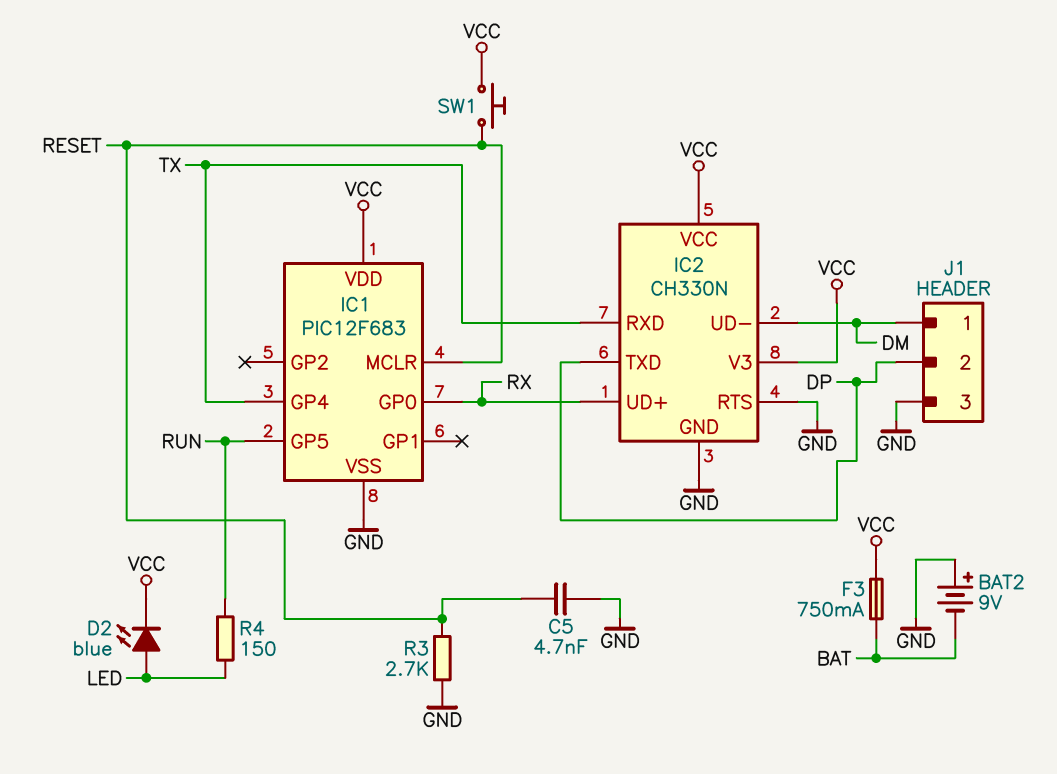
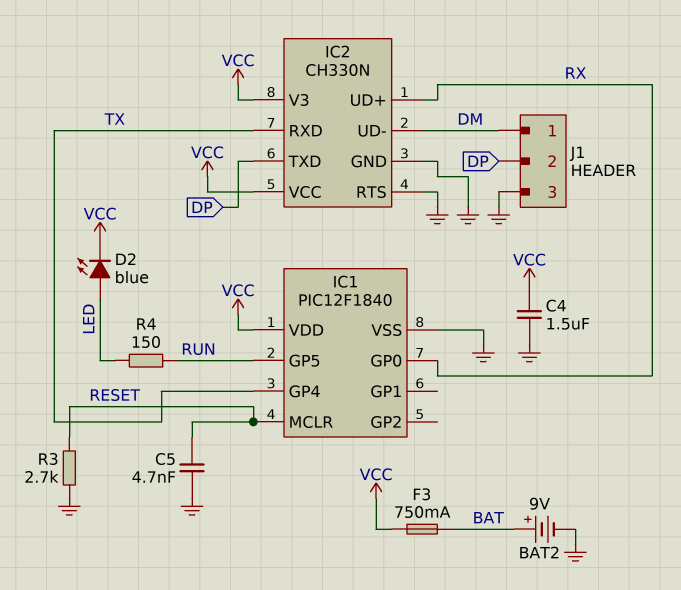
BAT2: 9V (plus GND, minus BAT) -> 9V (plus BAT, minus GND)
C4: none -> 1.5uF (GND, VCC)
IC1: PIC12F683 -> PIC12F1840
SW1: button (RESET, VCC) -> none

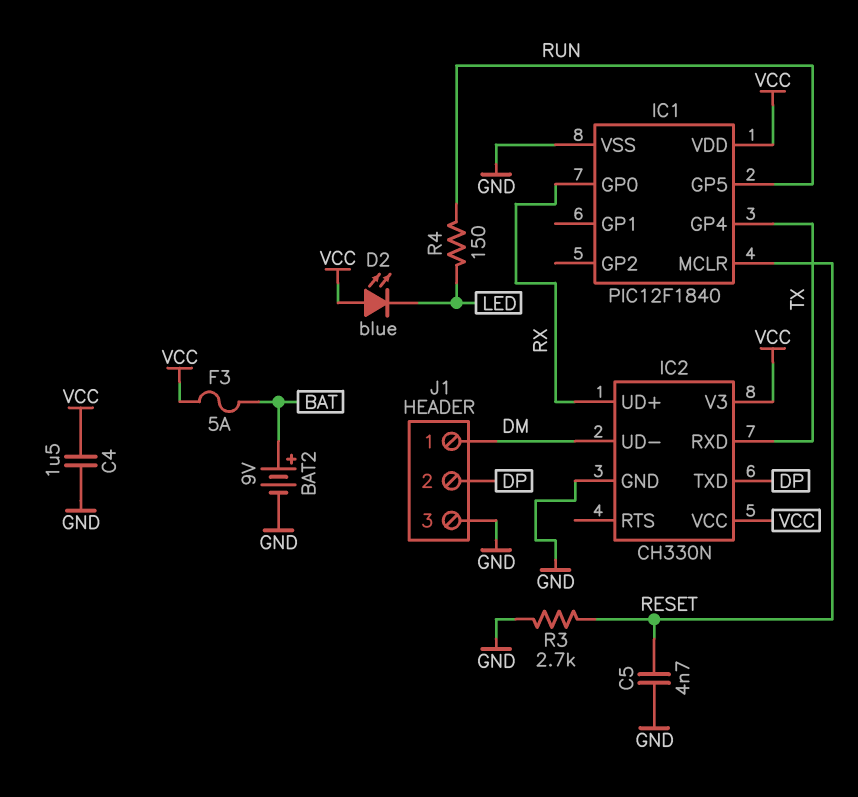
D2: LED blue (A LED, K VCC) -> LED blue (A VCC, K LED)
F3: 750mA (BAT, VCC) -> 5A (BAT, VCC)
IC2 pin RTS: GND -> none

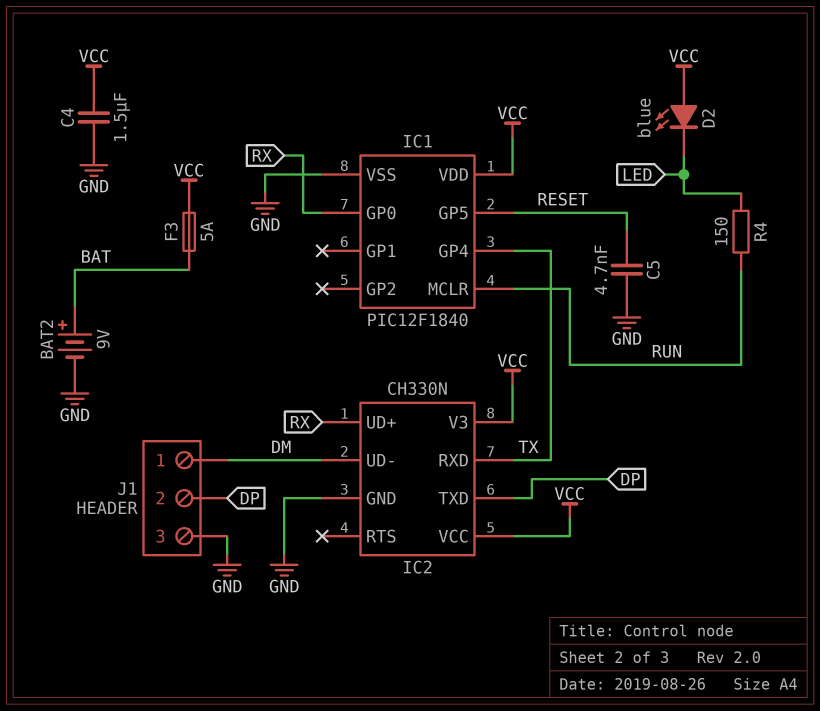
IC1 pin GP5: RUN -> RESET
IC1 pin MCLR: RESET -> RUN
R3: 2.7k (GND, RESET) -> none

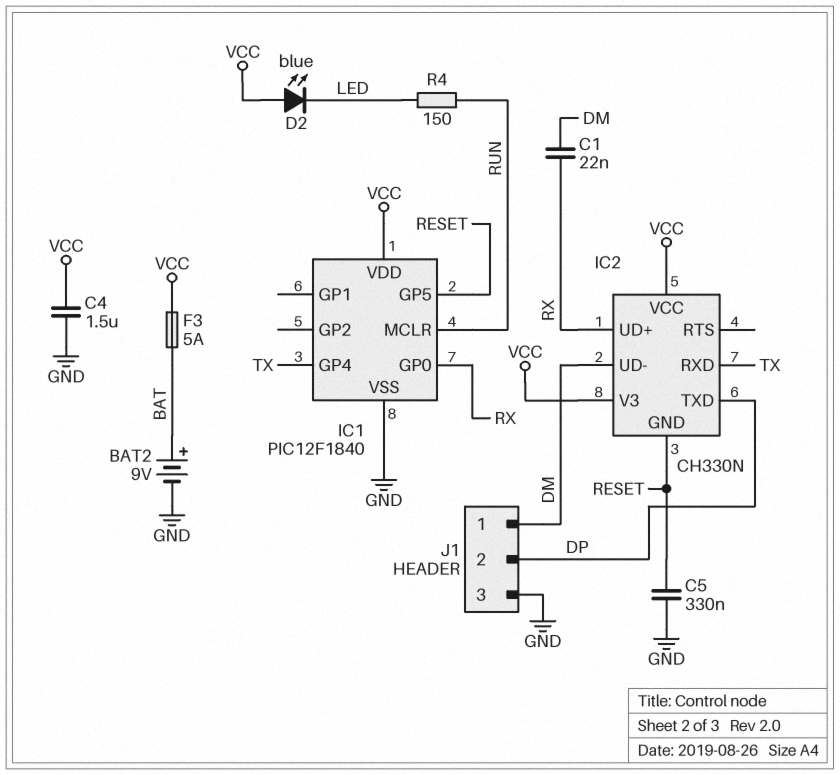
C1: none -> 22nF (DM, RX)
C5: 4.7nF (GND, RESET) -> 330nF (GND, RESET)
IC2 pin GND: GND -> RESET

